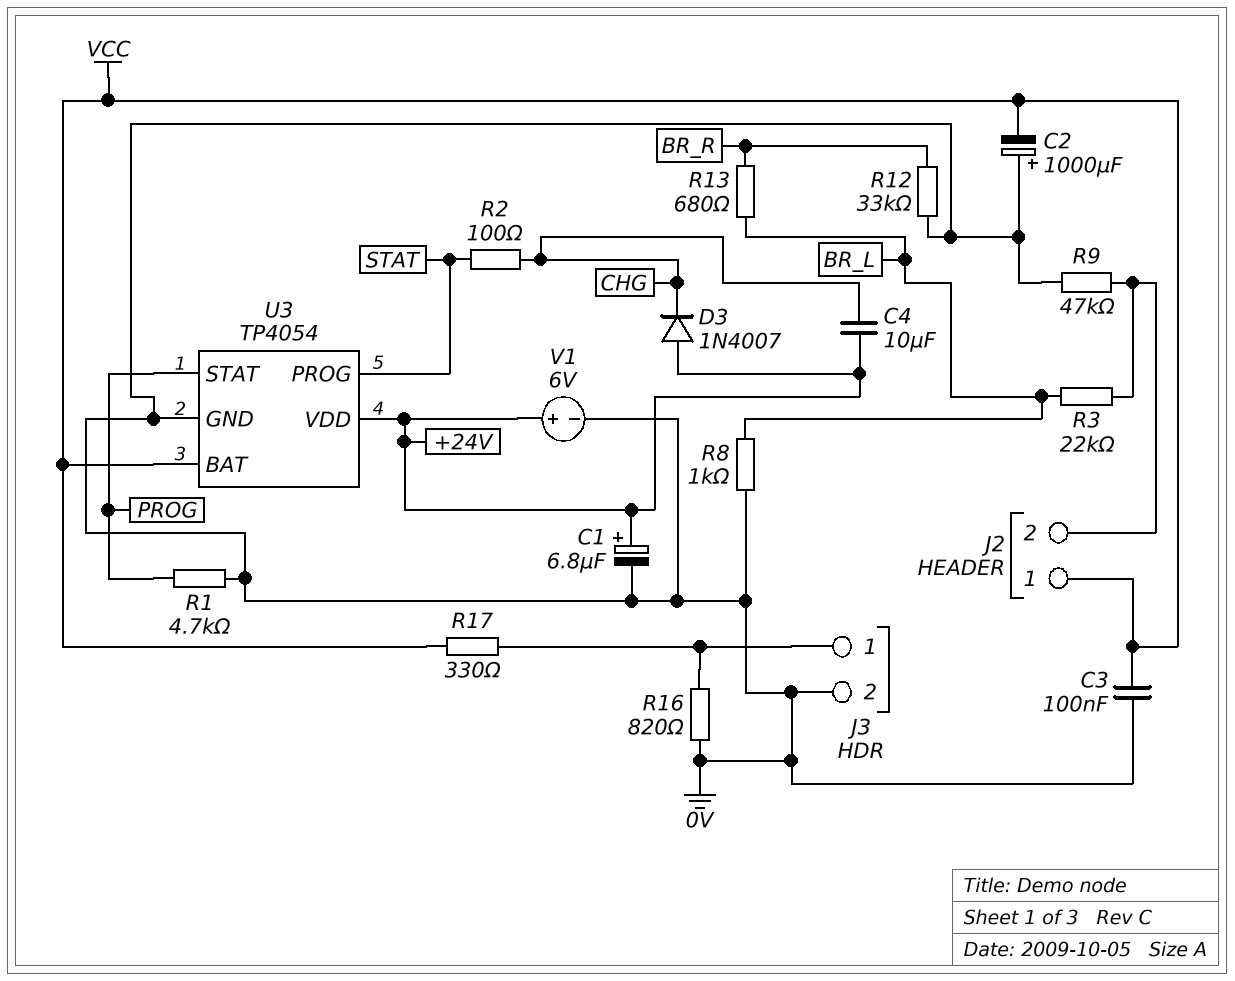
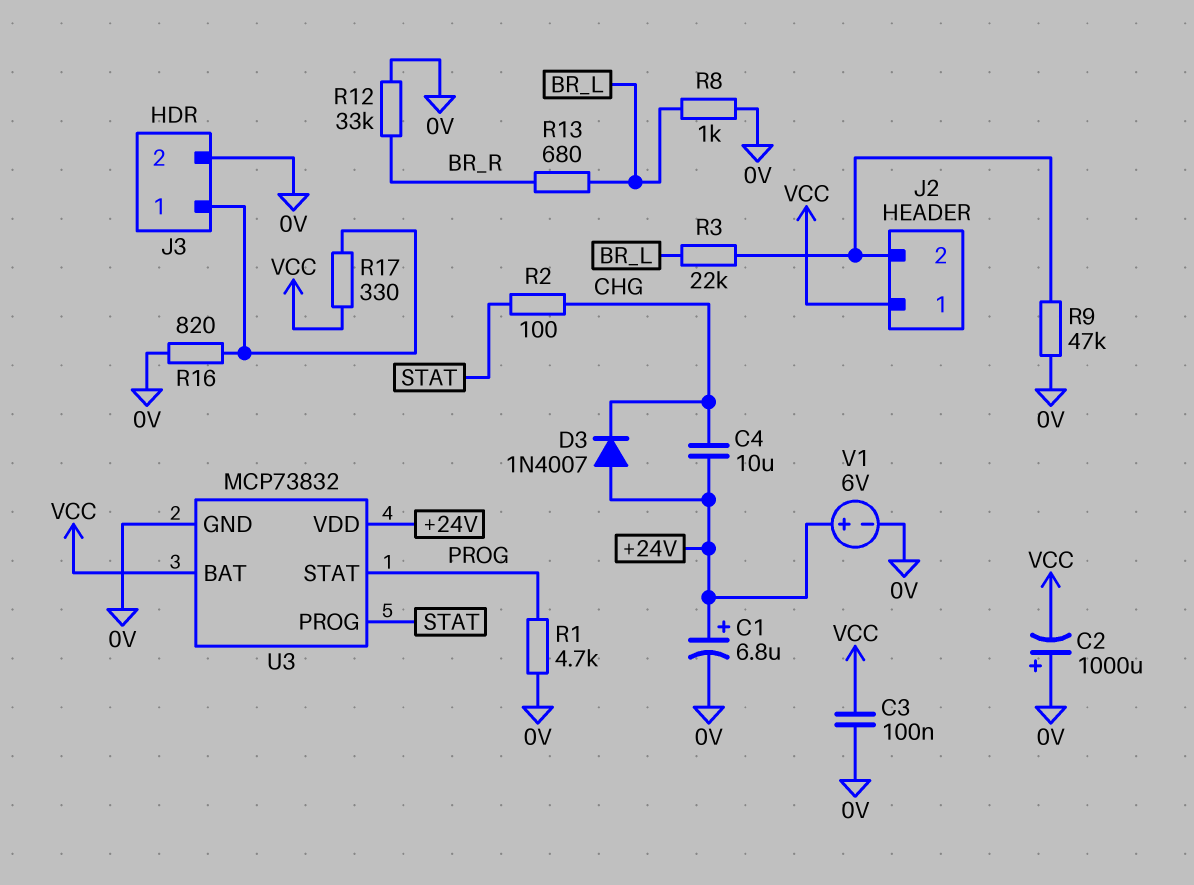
U3: TP4054 -> MCP73832

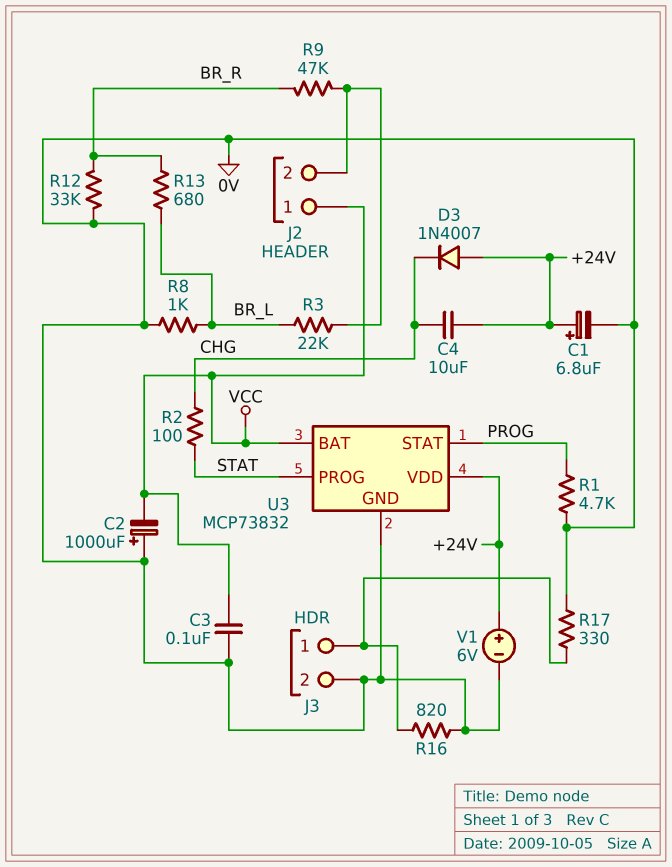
R9: 47k (0V, J2/2) -> 47k (BR_R, J2/2)
R17: 330 (J3/1, VCC) -> 330 (0V, J3/1)

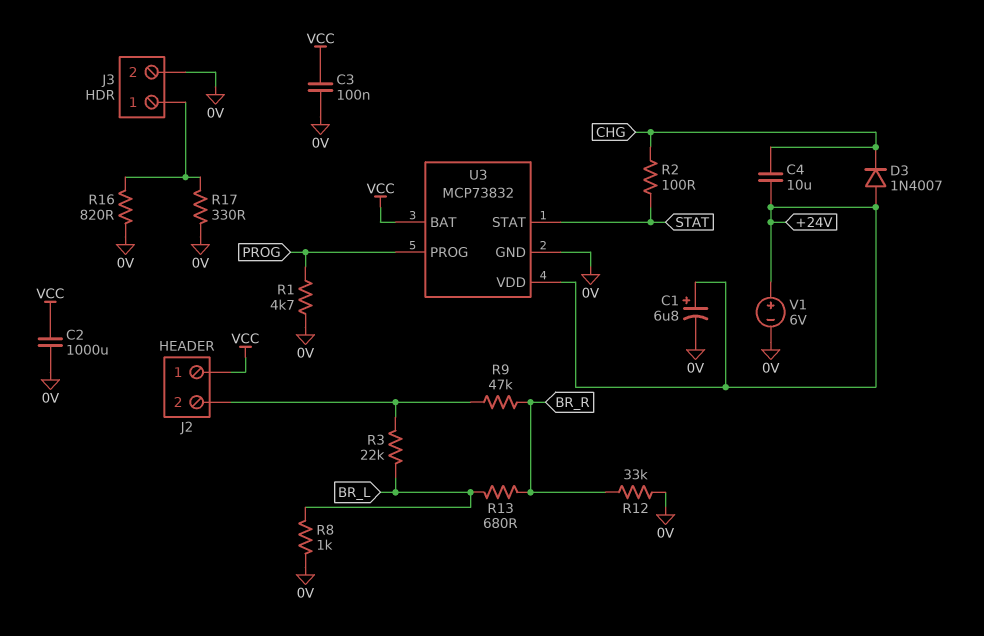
C2: 1000uF (plus 0V, minus VCC) -> 1000uF (0V, VCC)
U3 pin PROG: STAT -> PROG
U3 pin STAT: PROG -> STAT

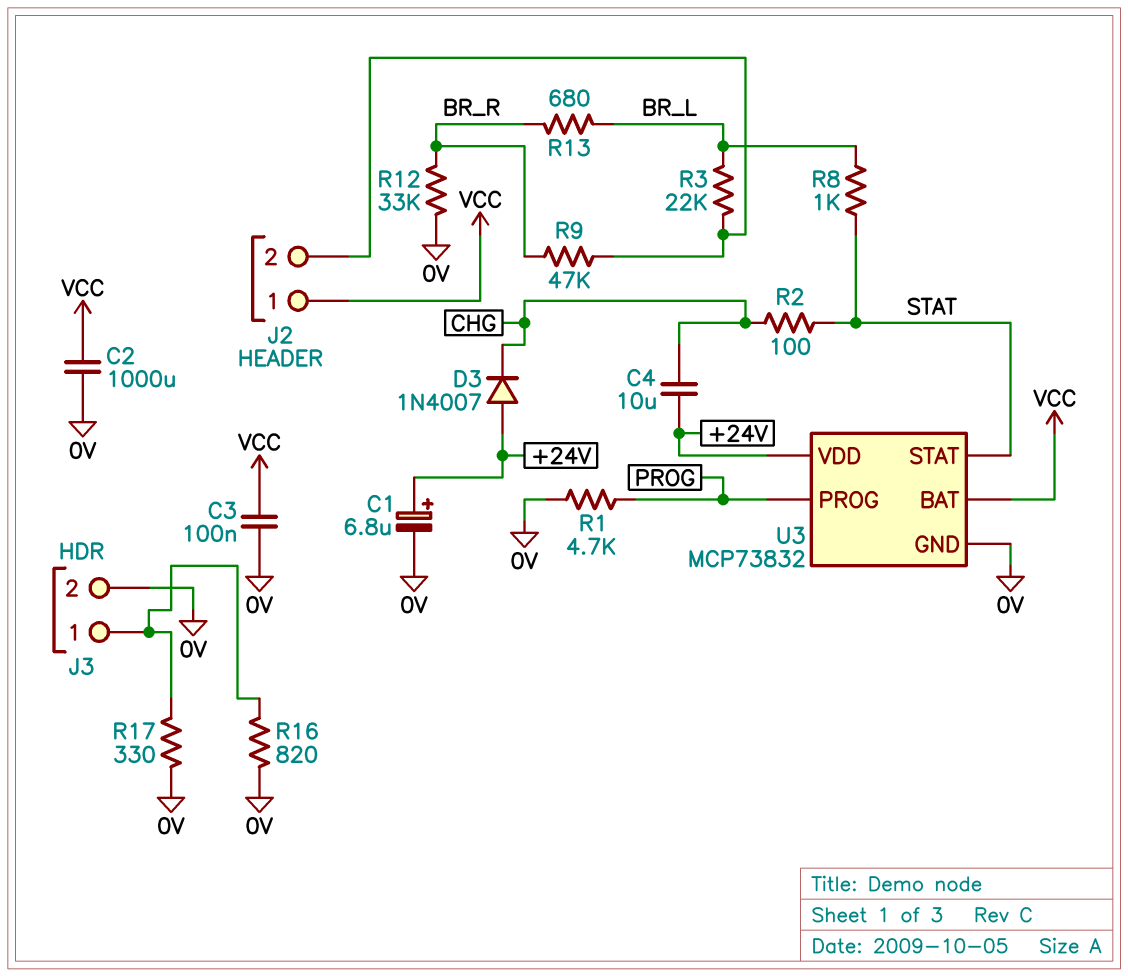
R8: 1k (0V, BR_L) -> 1k (BR_L, STAT)
V1: 6V (plus +24V, minus 0V) -> none

